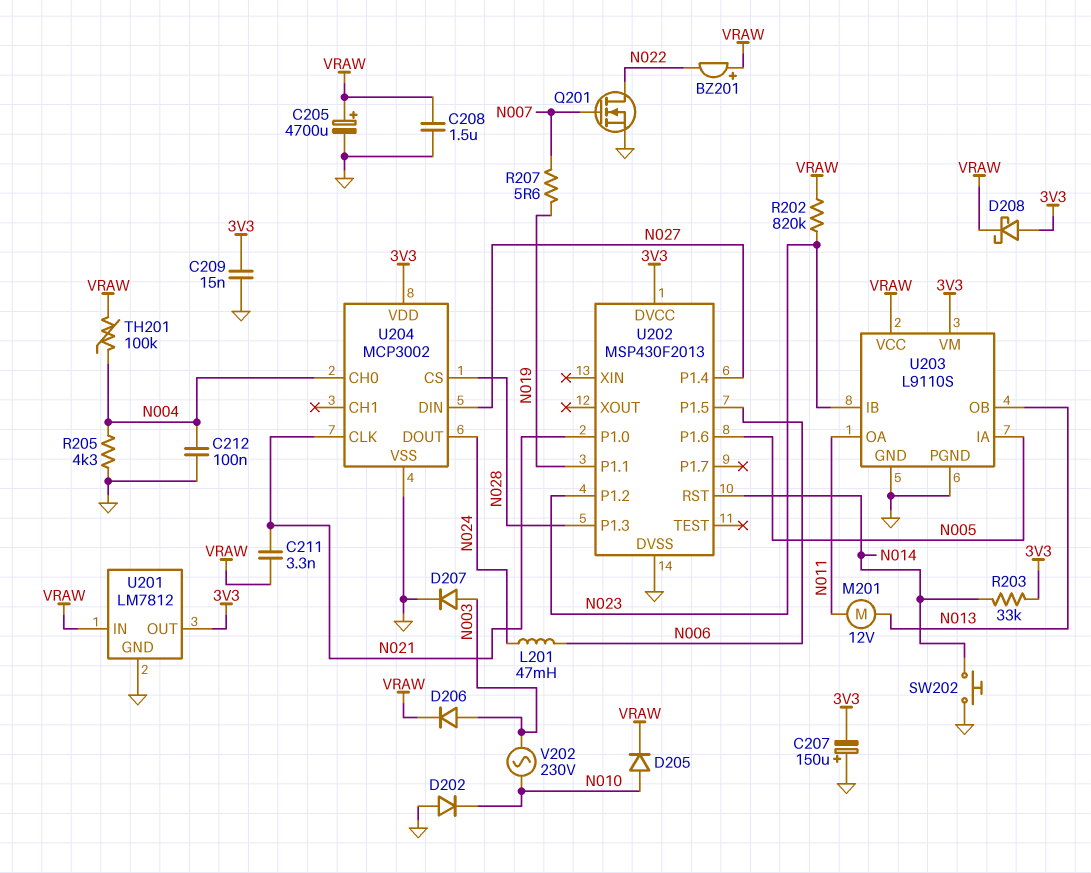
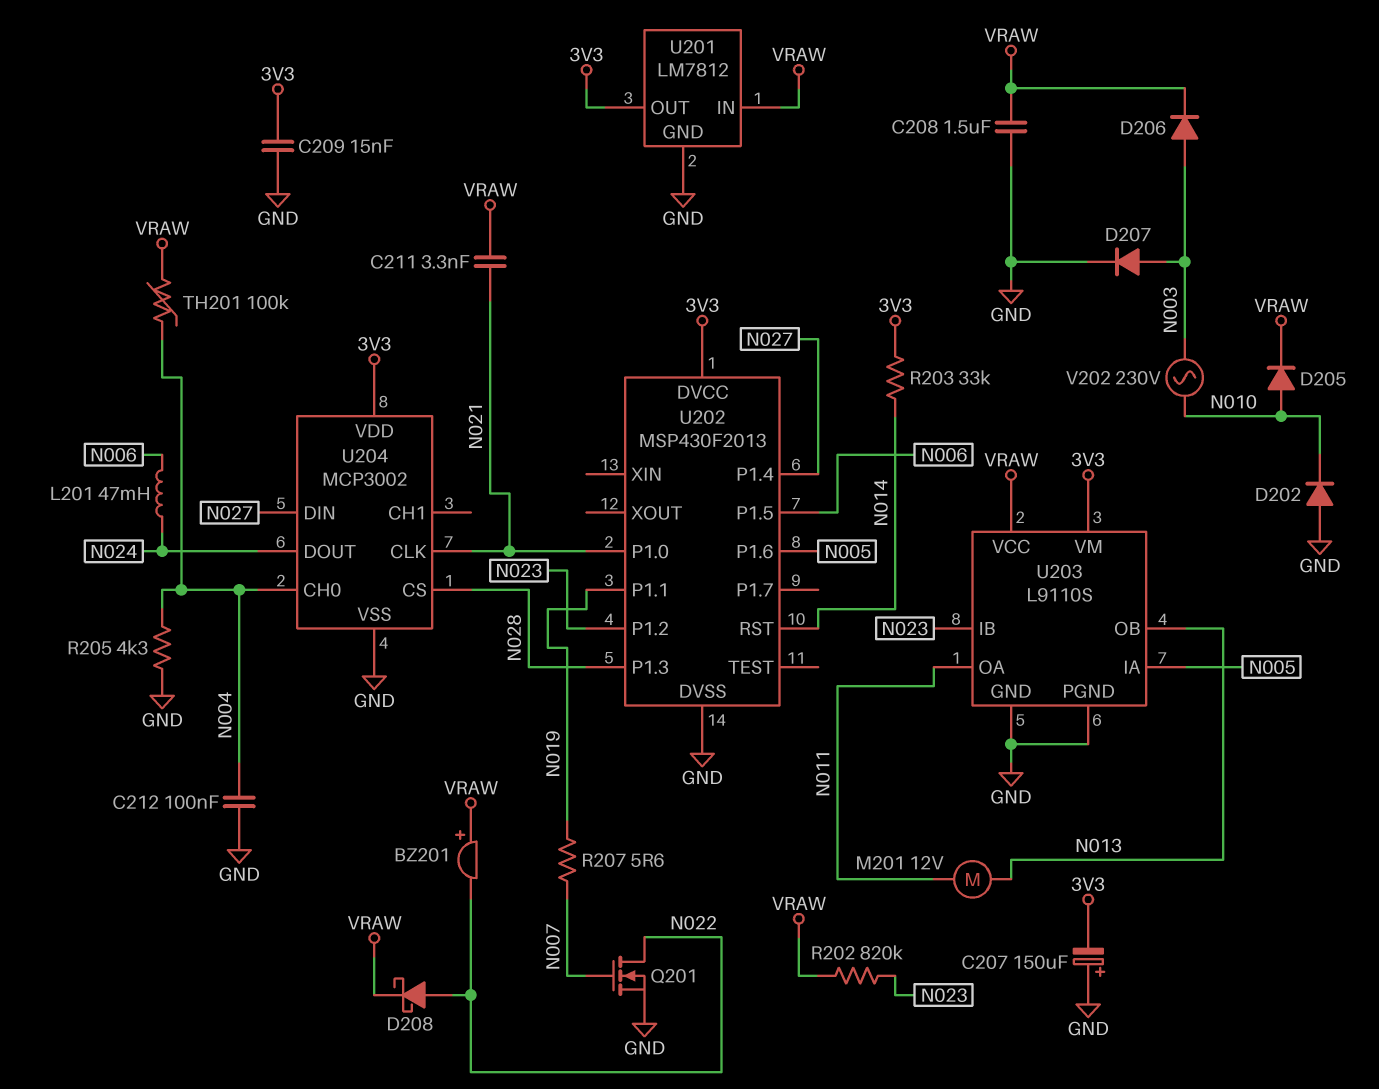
C205: 4700uF (plus VRAW, minus GND) -> none
D208: schottky (A 3V3, K VRAW) -> schottky (A N022, K VRAW)
SW202: button (GND, N014) -> none

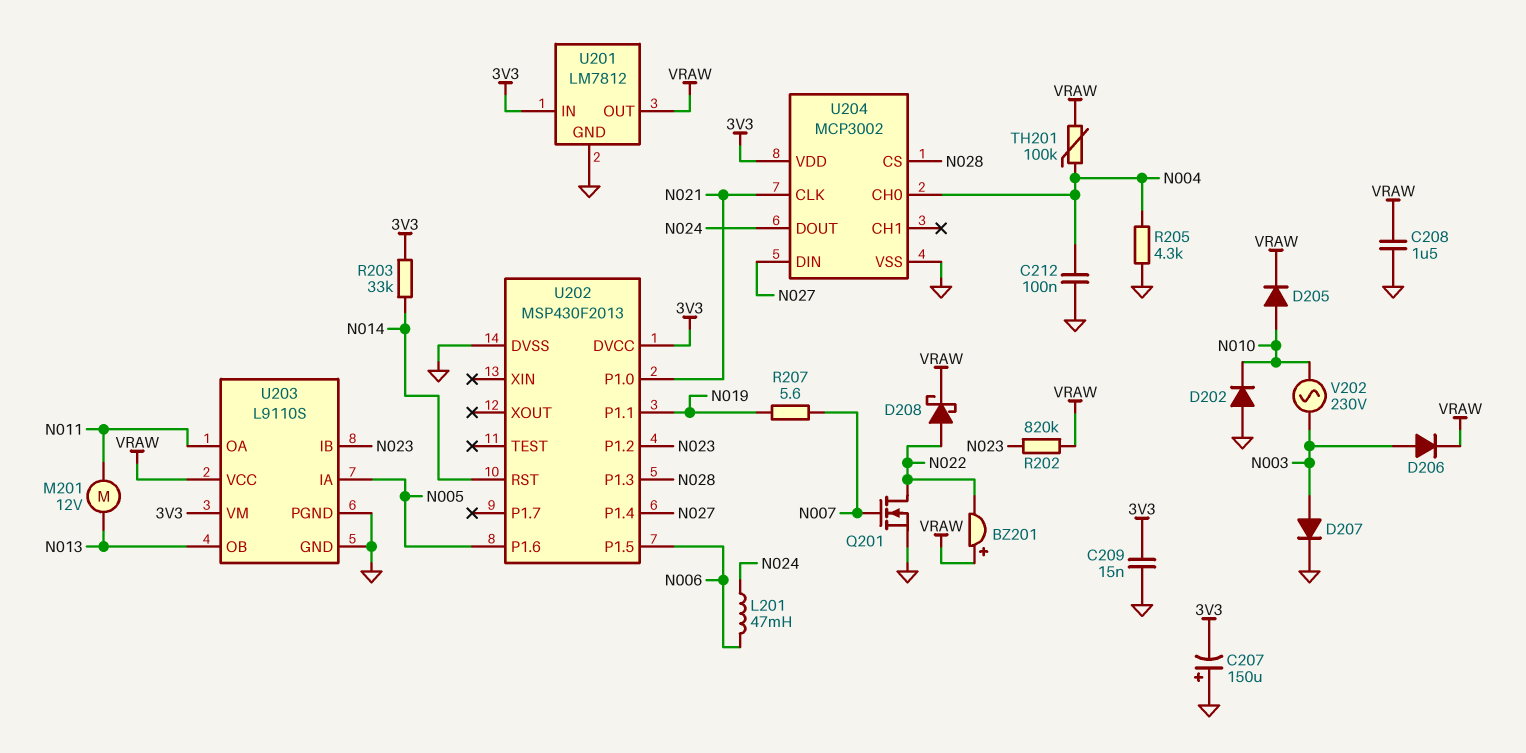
C211: 3.3nF (N021, VRAW) -> none
U201 pin IN: VRAW -> 3V3
U201 pin OUT: 3V3 -> VRAW

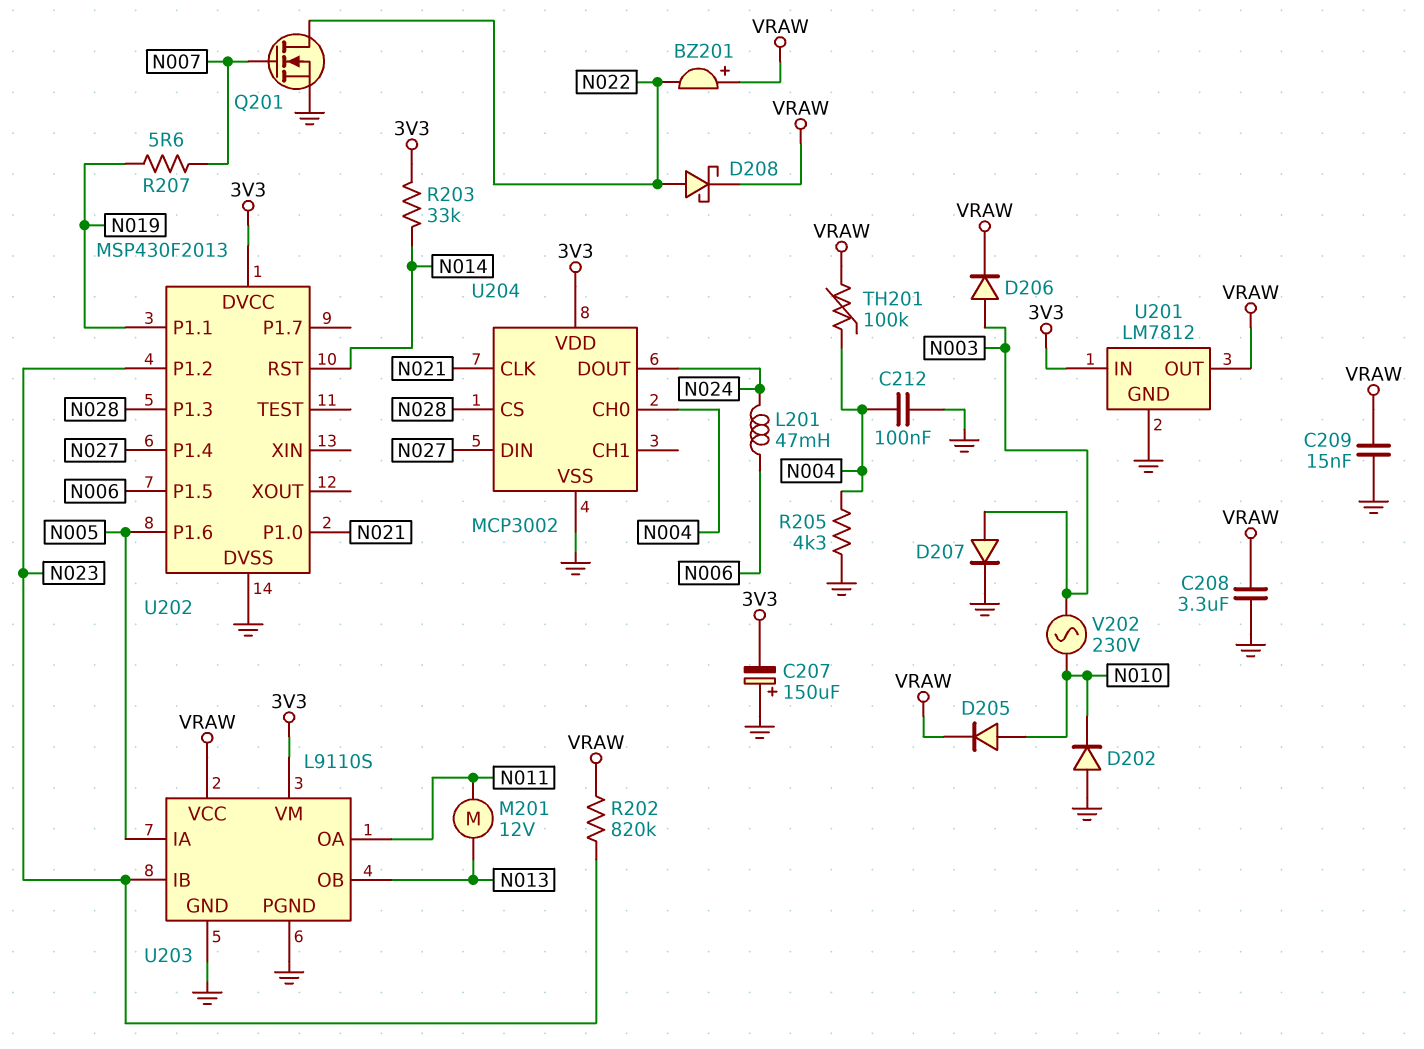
C208: 1.5uF (GND, VRAW) -> 3.3uF (GND, VRAW)
C209: 15nF (3V3, GND) -> 15nF (GND, VRAW)

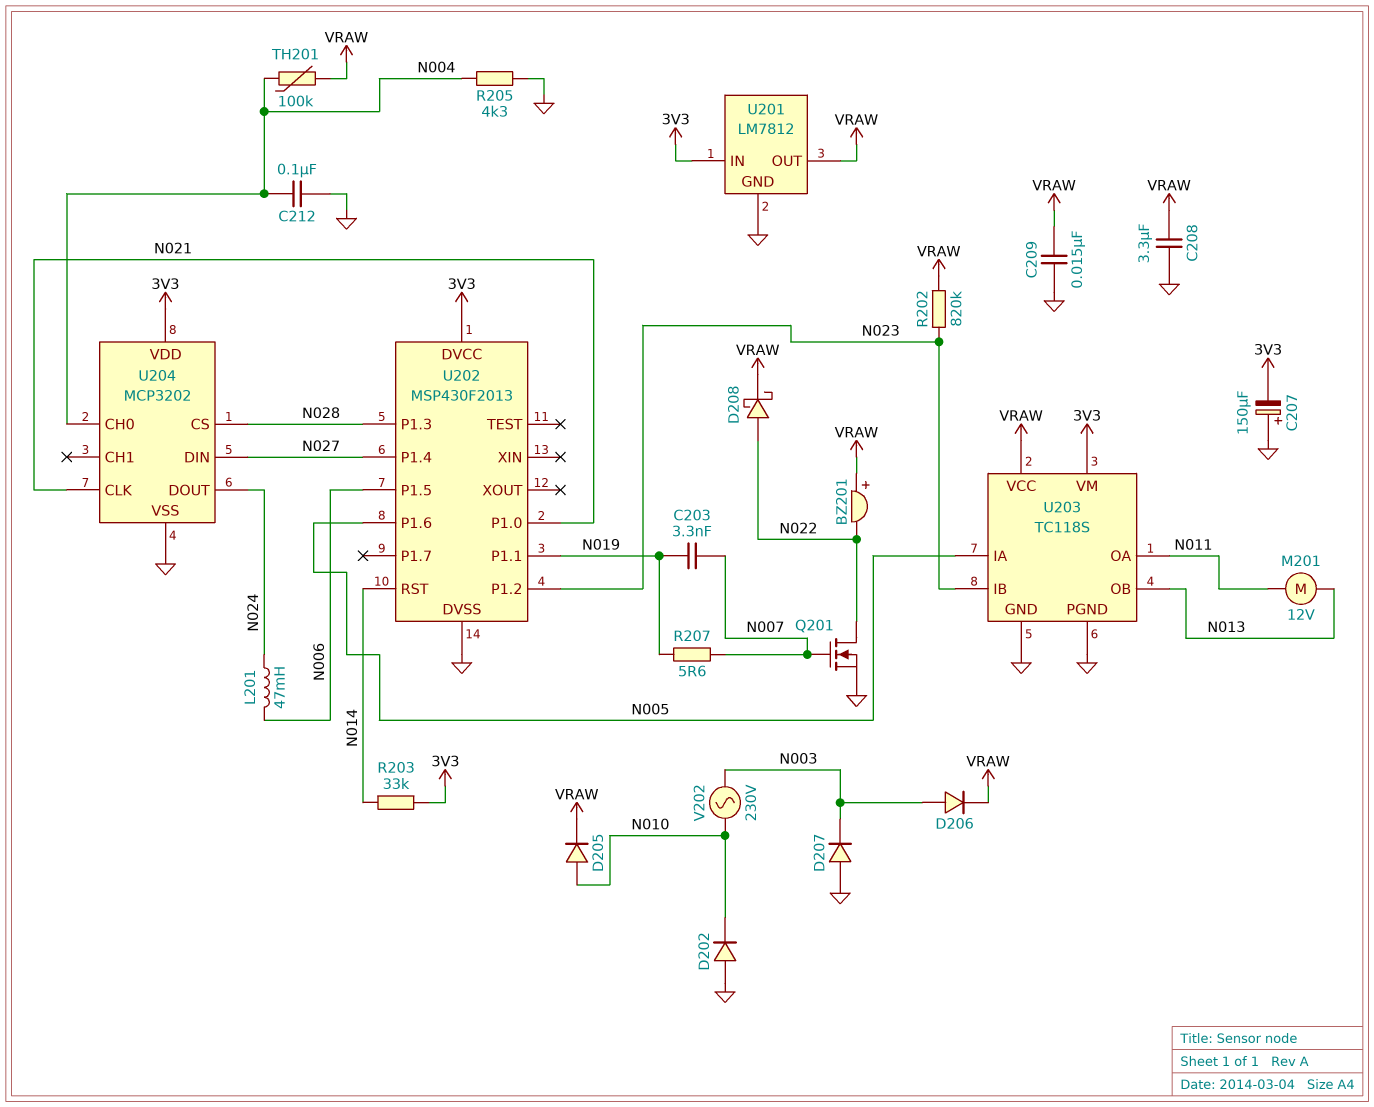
C203: none -> 3.3nF (N007, N019)
D207: diode (A N003, K GND) -> diode (A GND, K N003)
U203: L9110S -> TC118S
U204: MCP3002 -> MCP3202

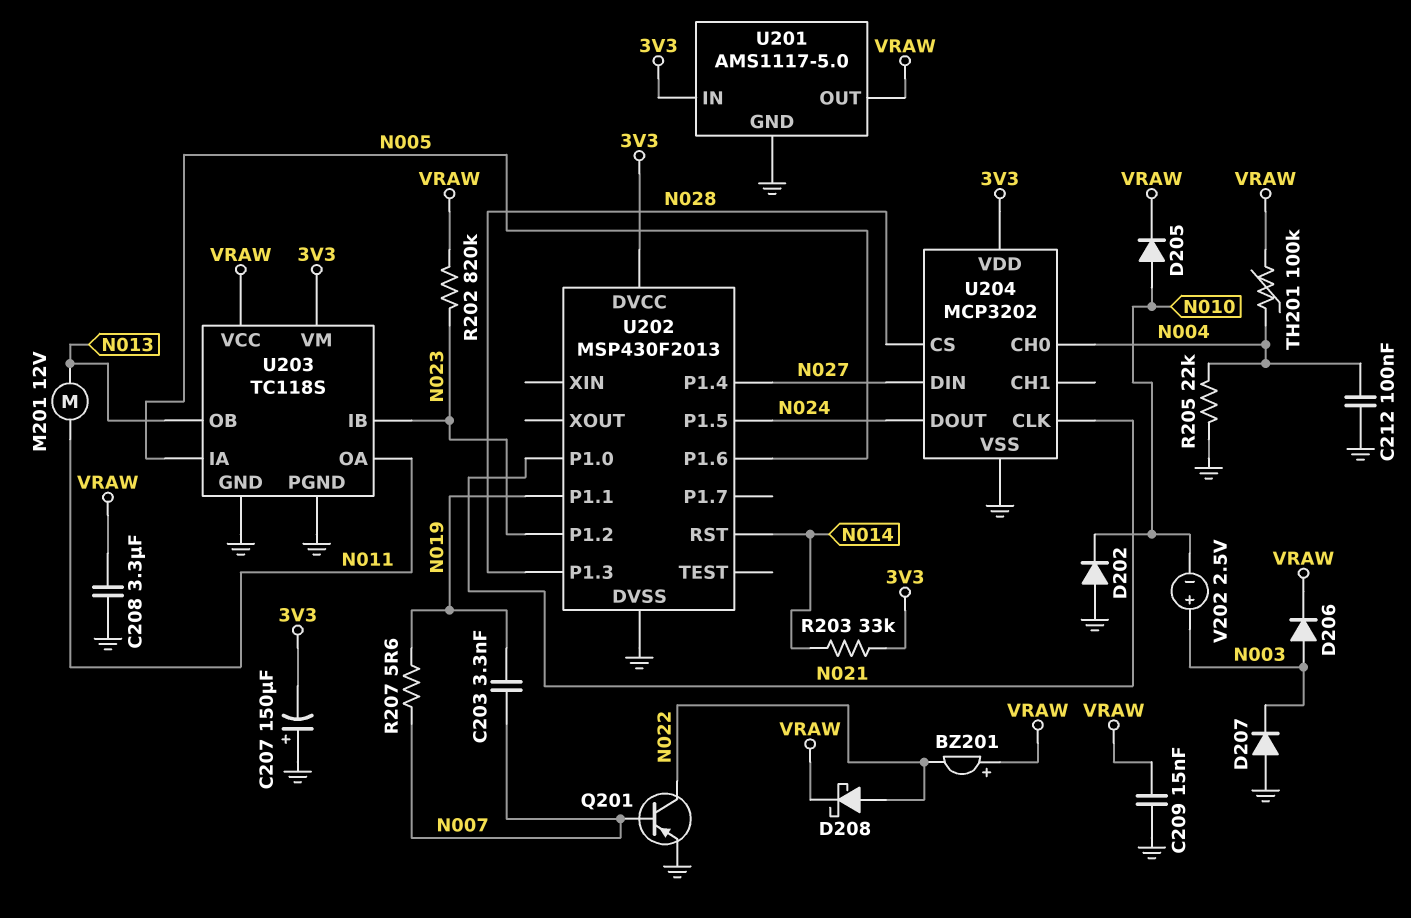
L201: 47mH (N006, N024) -> none
Q201: NMOS (G N007, D N022, S GND) -> PNP (B N007, C N022, E GND)
R205: 4.3k (GND, N004) -> 22k (GND, N004)
U201: LM7812 -> AMS1117-5.0
U202 pin P1.5: N006 -> N024
V202: AC 230V (N003, N010) -> 2.5V (plus N003, minus N010)

